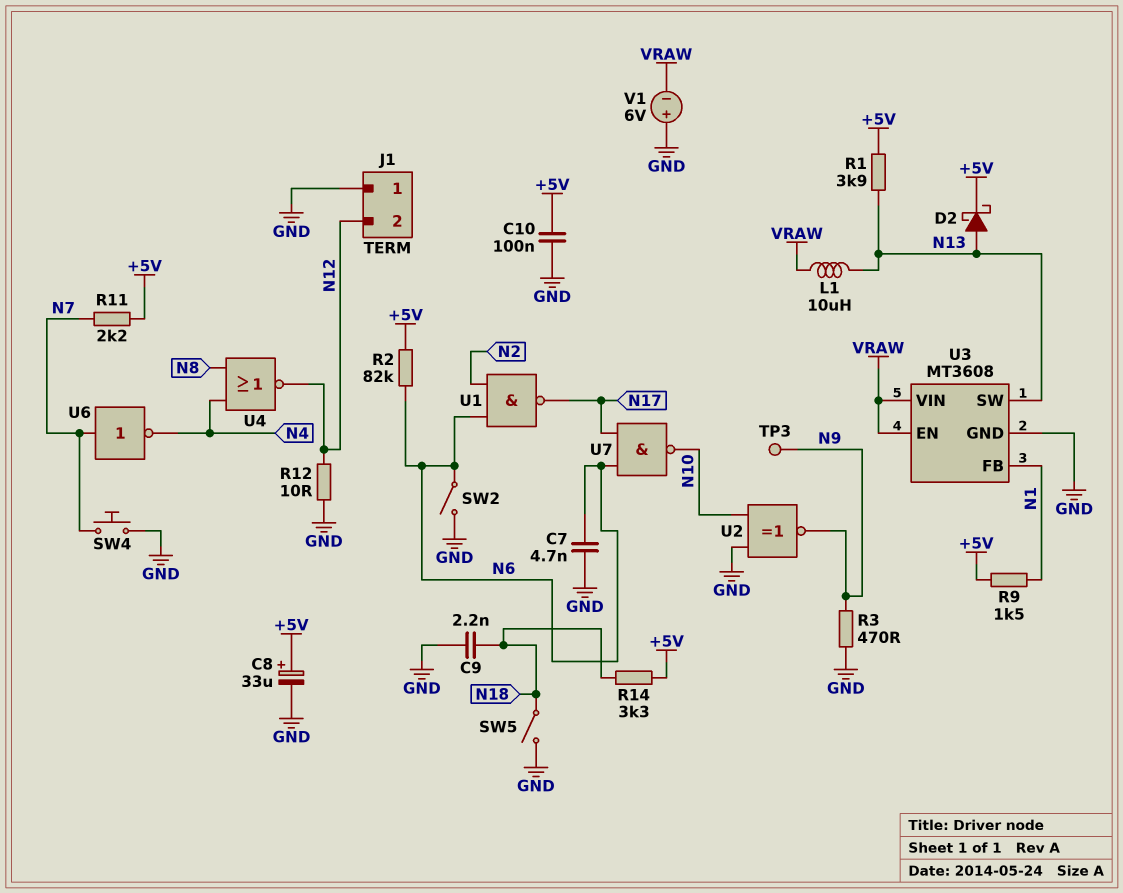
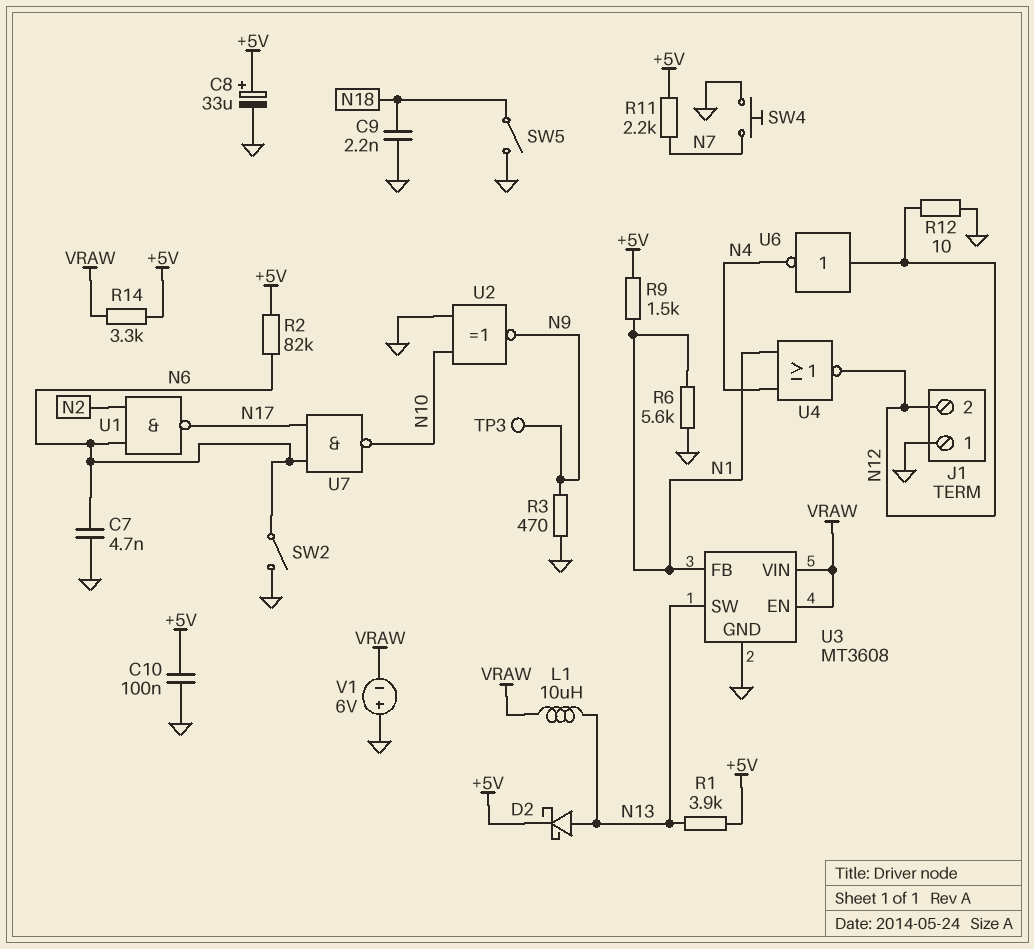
R6: none -> 5.6k (GND, N1)
R14: 3.3k (+5V, N18) -> 3.3k (+5V, VRAW)
U4: NOR (in N4, in N8, out N12) -> NOR (in N1, in N4, out N12)
U6: NOT (in N7, out N4) -> NOT (in N12, out N4)

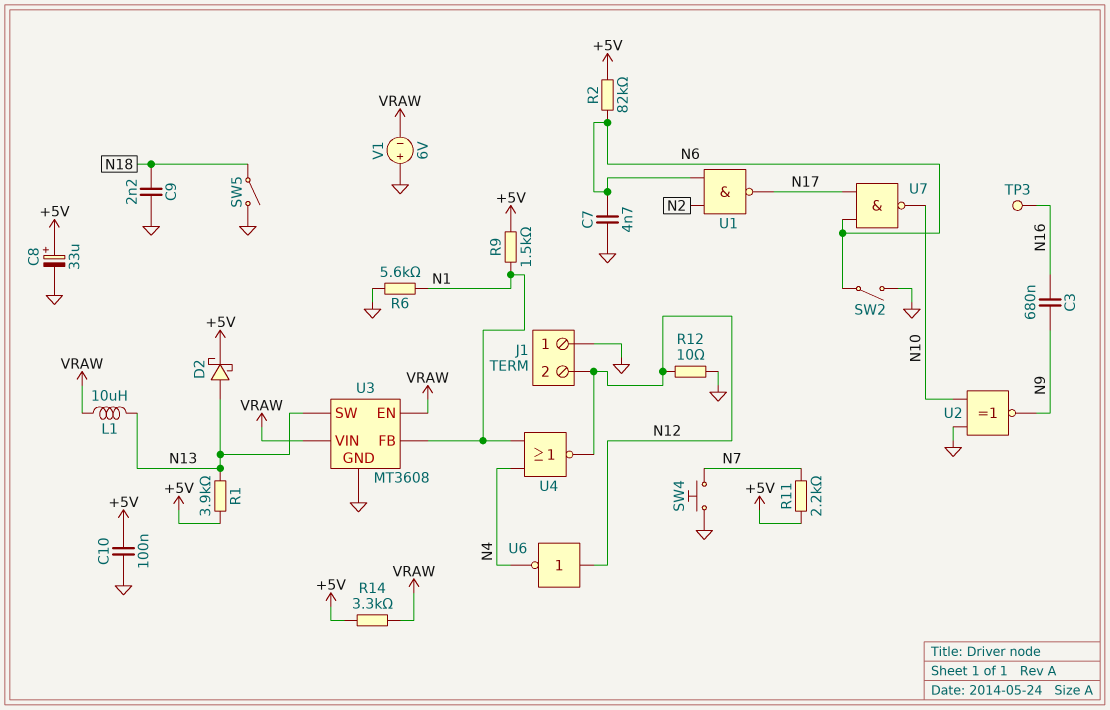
C3: none -> 680nF (N9, N16)
R3: 470 (GND, N9) -> none
TP3: test point (N9) -> test point (N16)

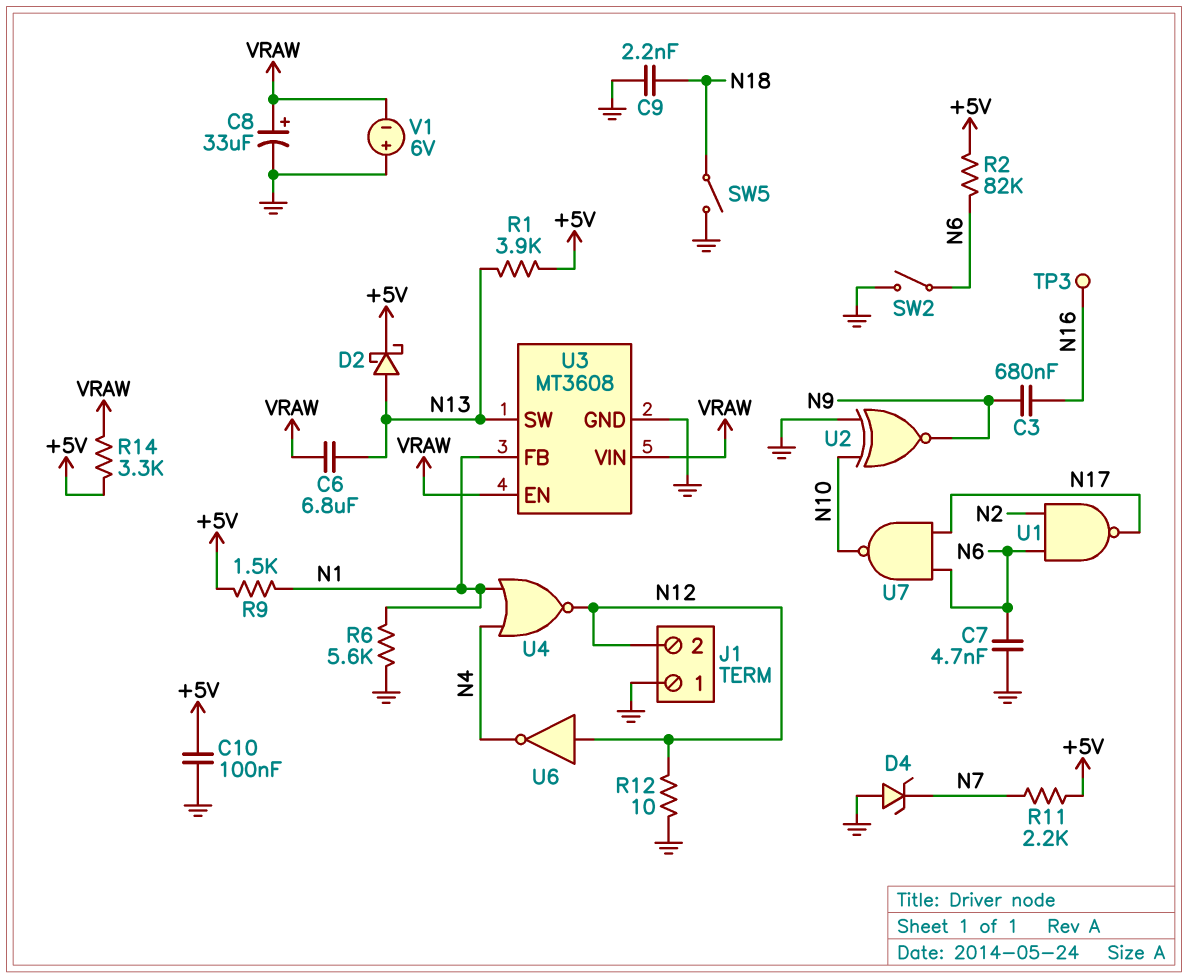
C6: none -> 6.8uF (N13, VRAW)
C8: 33uF (plus +5V, minus GND) -> 33uF (plus VRAW, minus GND)
D4: none -> zener (A GND, K N7)
L1: 10uH (N13, VRAW) -> none
SW4: button (GND, N7) -> none

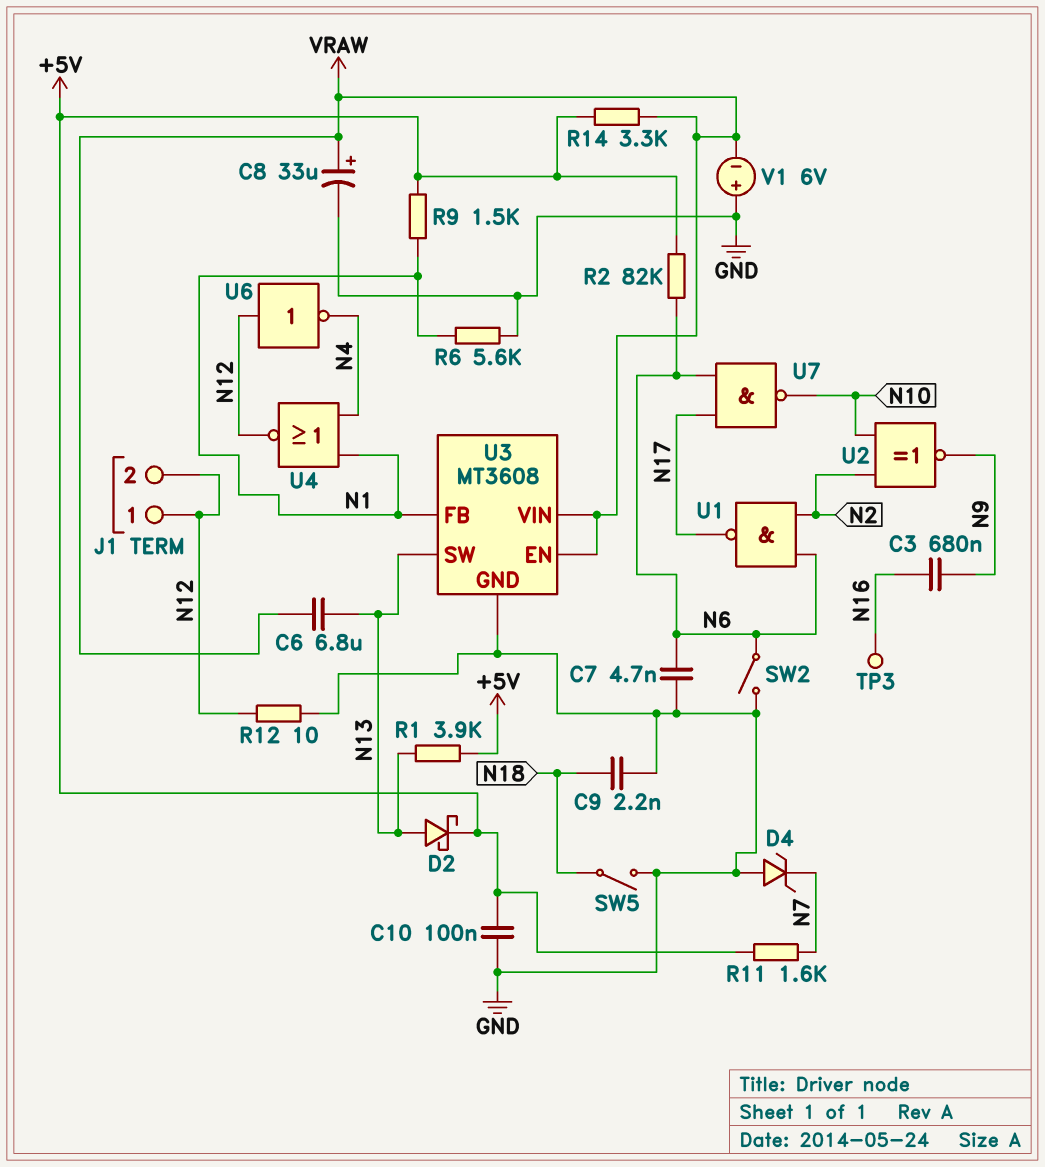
J1 pin 1: GND -> N12
R11: 2.2k (+5V, N7) -> 1.6k (+5V, N7)
U2: XNOR (in GND, in N10, out N9) -> XNOR (in N2, in N10, out N9)

